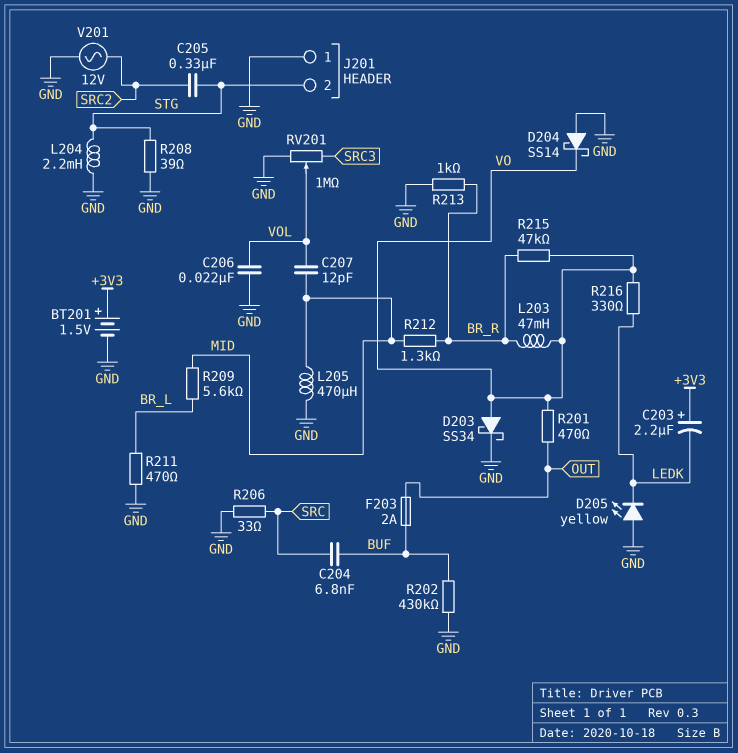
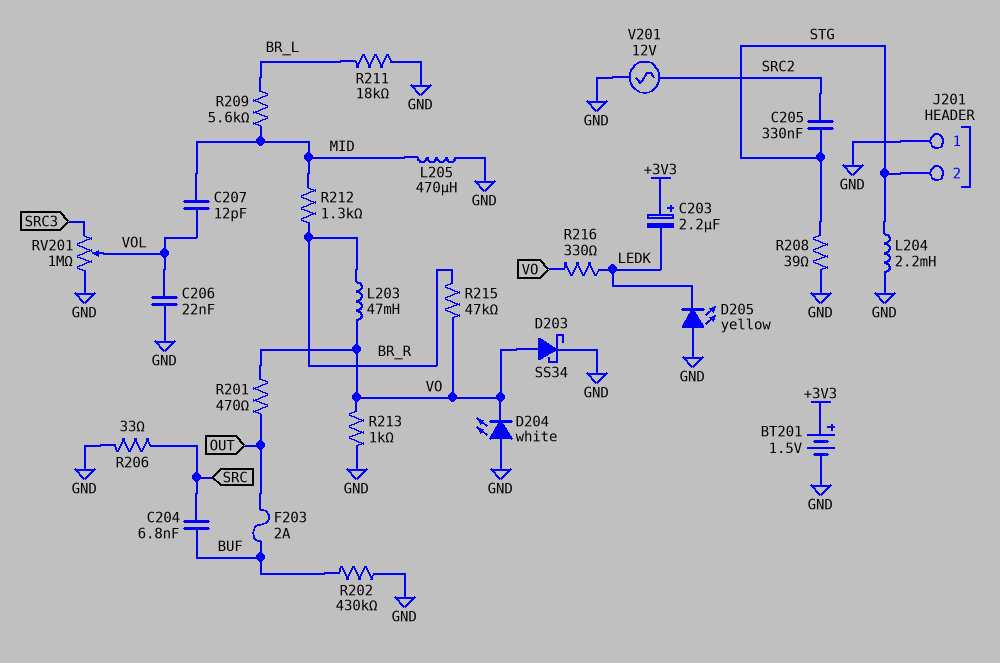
D204: schottky SS14 (A GND, K VO) -> LED white (A GND, K VO)
R211: 470 (BR_L, GND) -> 18k (BR_L, GND)
R213: 1k (BR_R, GND) -> 1k (GND, VO)

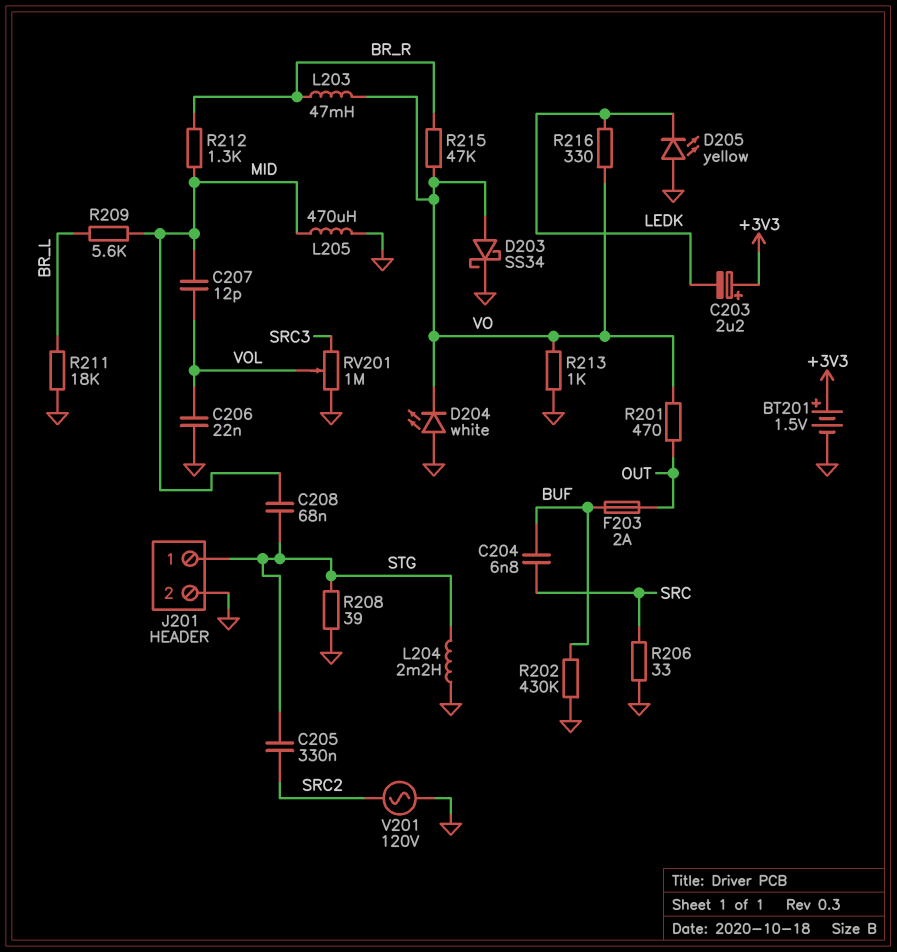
C208: none -> 68nF (MID, STG)
J201 pin 1: GND -> STG
J201 pin 2: STG -> GND
V201: AC 12V (GND, SRC2) -> AC 120V (GND, SRC2)

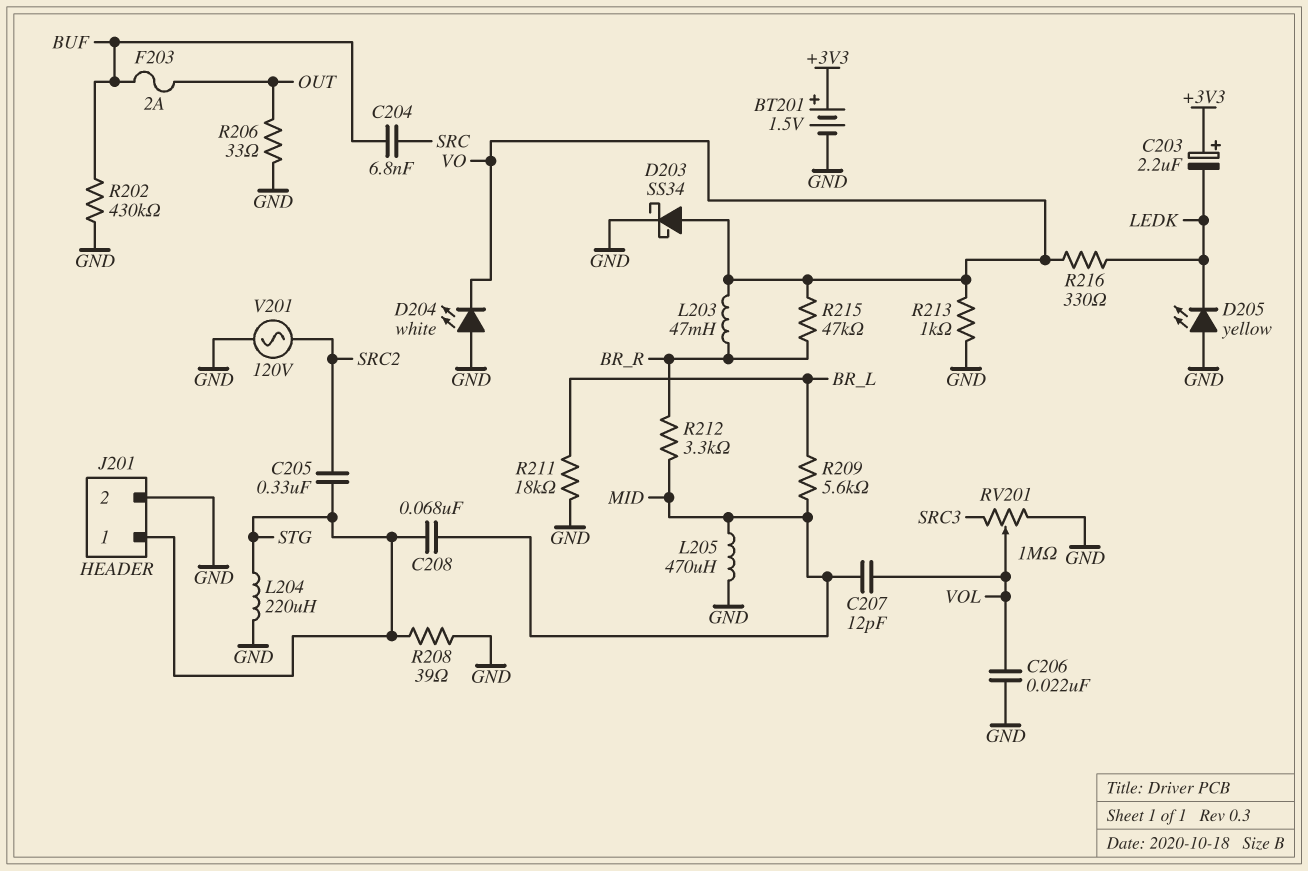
L204: 2.2mH (GND, STG) -> 220uH (GND, STG)
R201: 470 (OUT, VO) -> none
R206: 33 (GND, SRC) -> 33 (GND, OUT)
R212: 1.3k (BR_R, MID) -> 3.3k (BR_R, MID)

